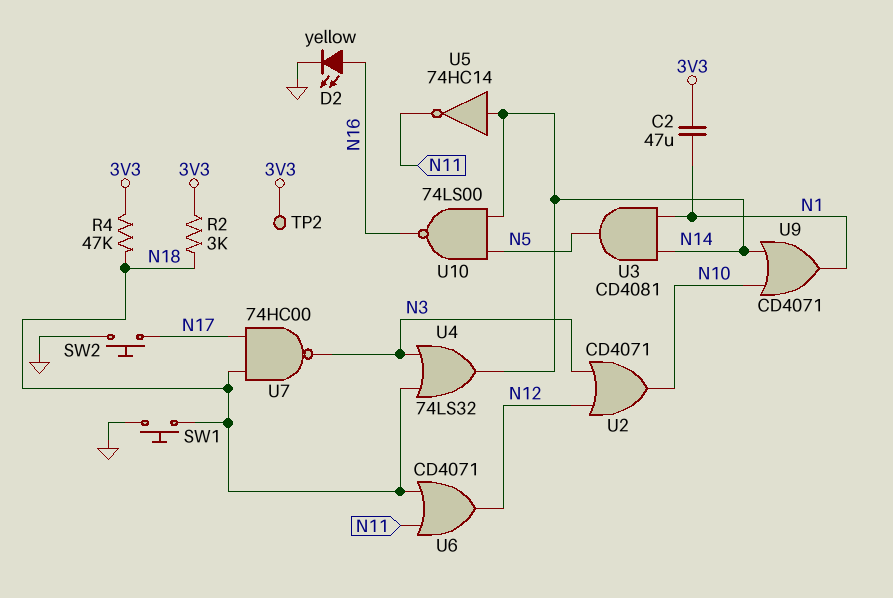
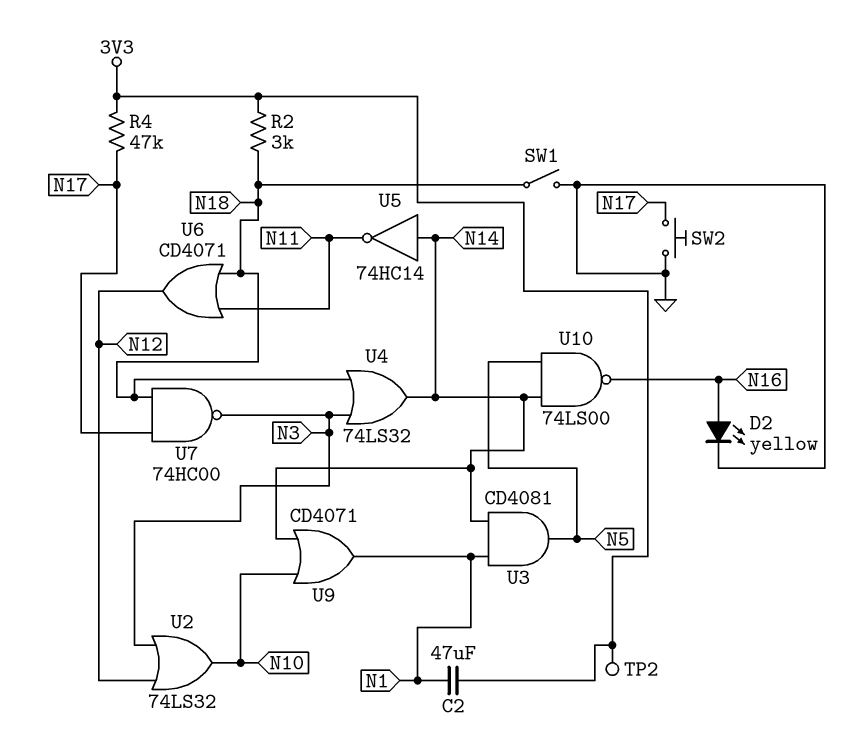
R4: 47k (3V3, N18) -> 47k (3V3, N17)
SW1: button (GND, N18) -> switch (GND, N18)
U2: OR CD4071 (in N3, in N12, out N10) -> OR 74LS32 (in N3, in N12, out N10)

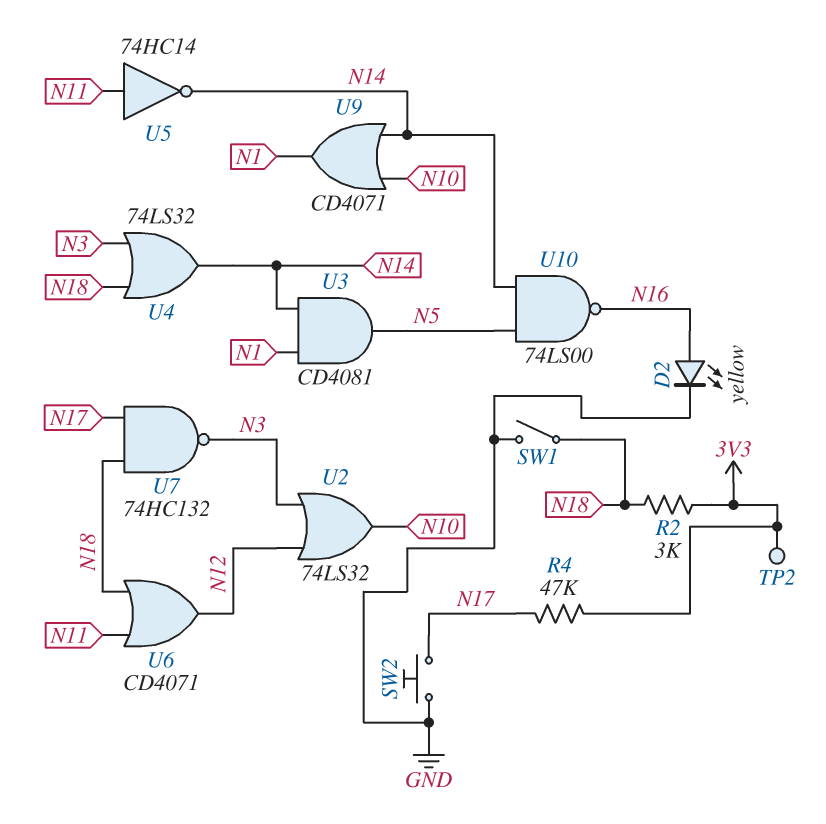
C2: 47uF (3V3, N1) -> none
U5: NOT 74HC14 (in N14, out N11) -> NOT 74HC14 (in N11, out N14)
U7: NAND 74HC00 (in N17, in N18, out N3) -> NAND 74HC132 (in N17, in N18, out N3)

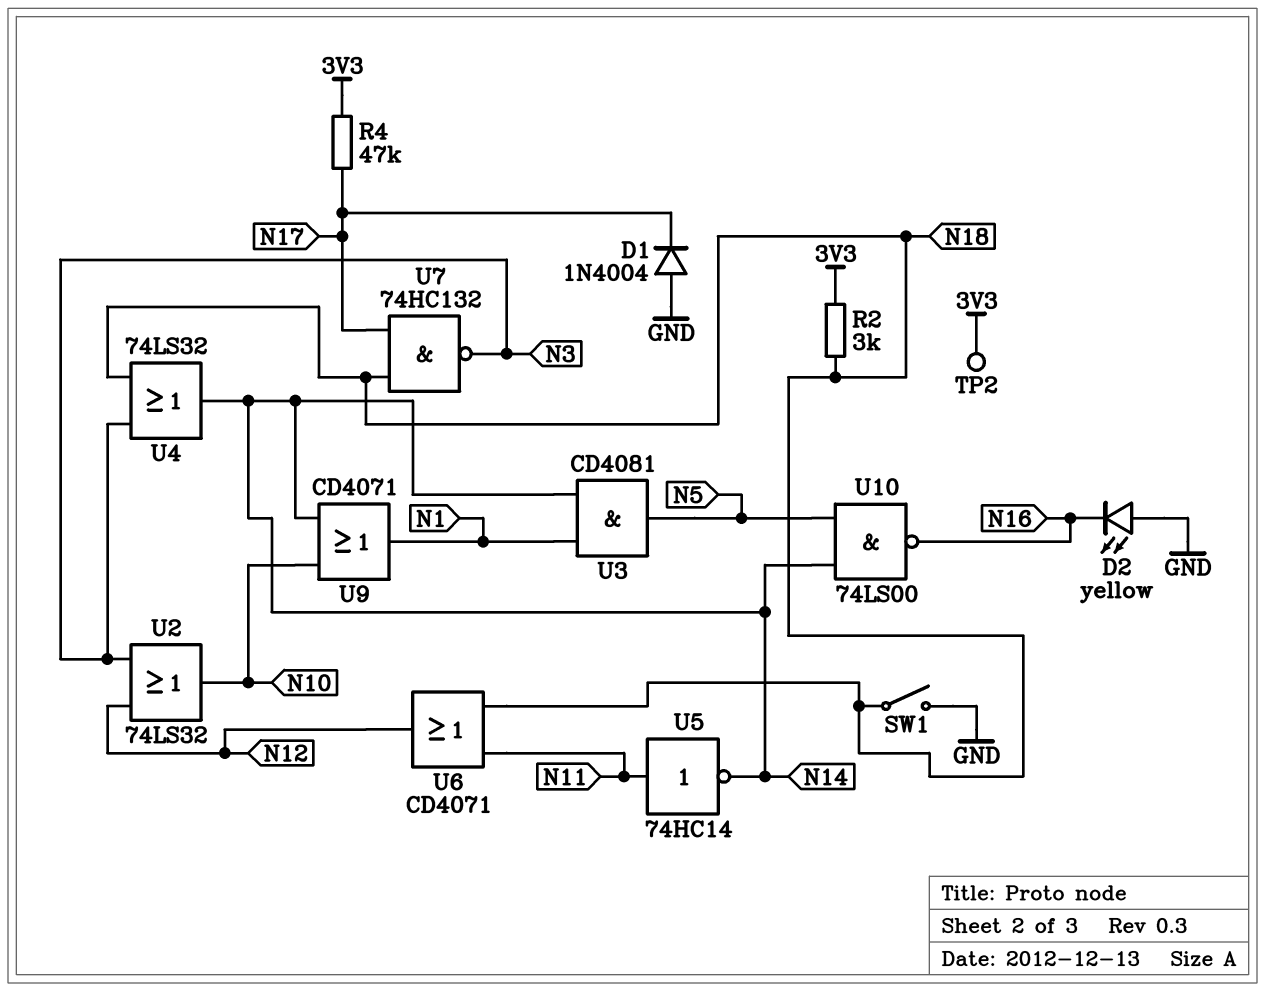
D1: none -> diode 1N4004 (A GND, K N17)
D2: LED yellow (A N16, K GND) -> LED yellow (A GND, K N16)
SW2: button (GND, N17) -> none

